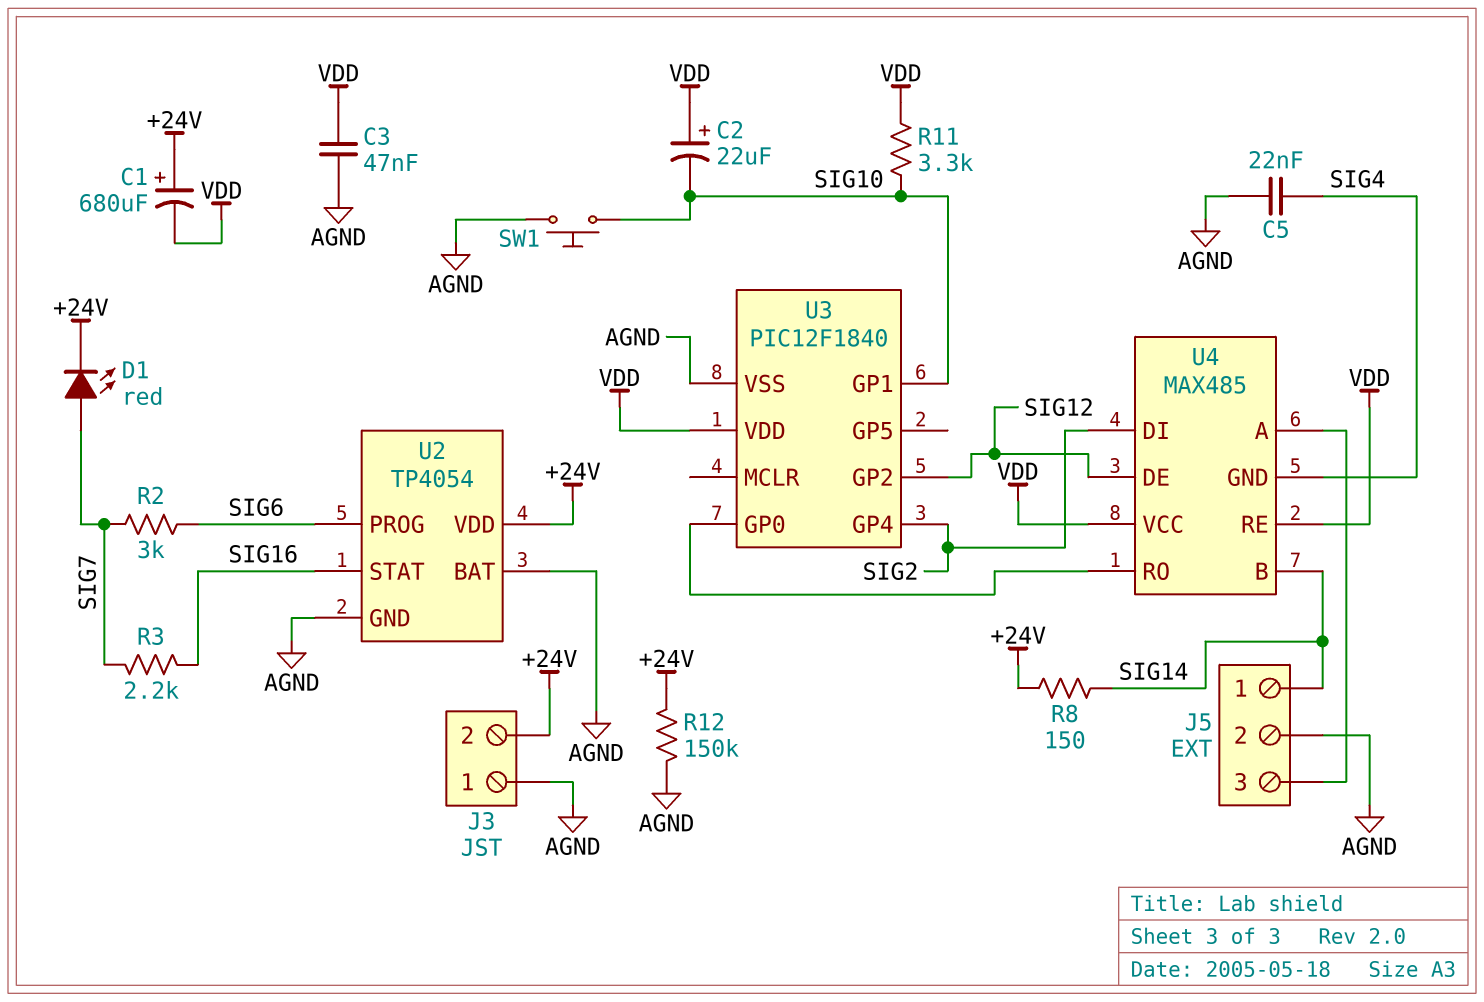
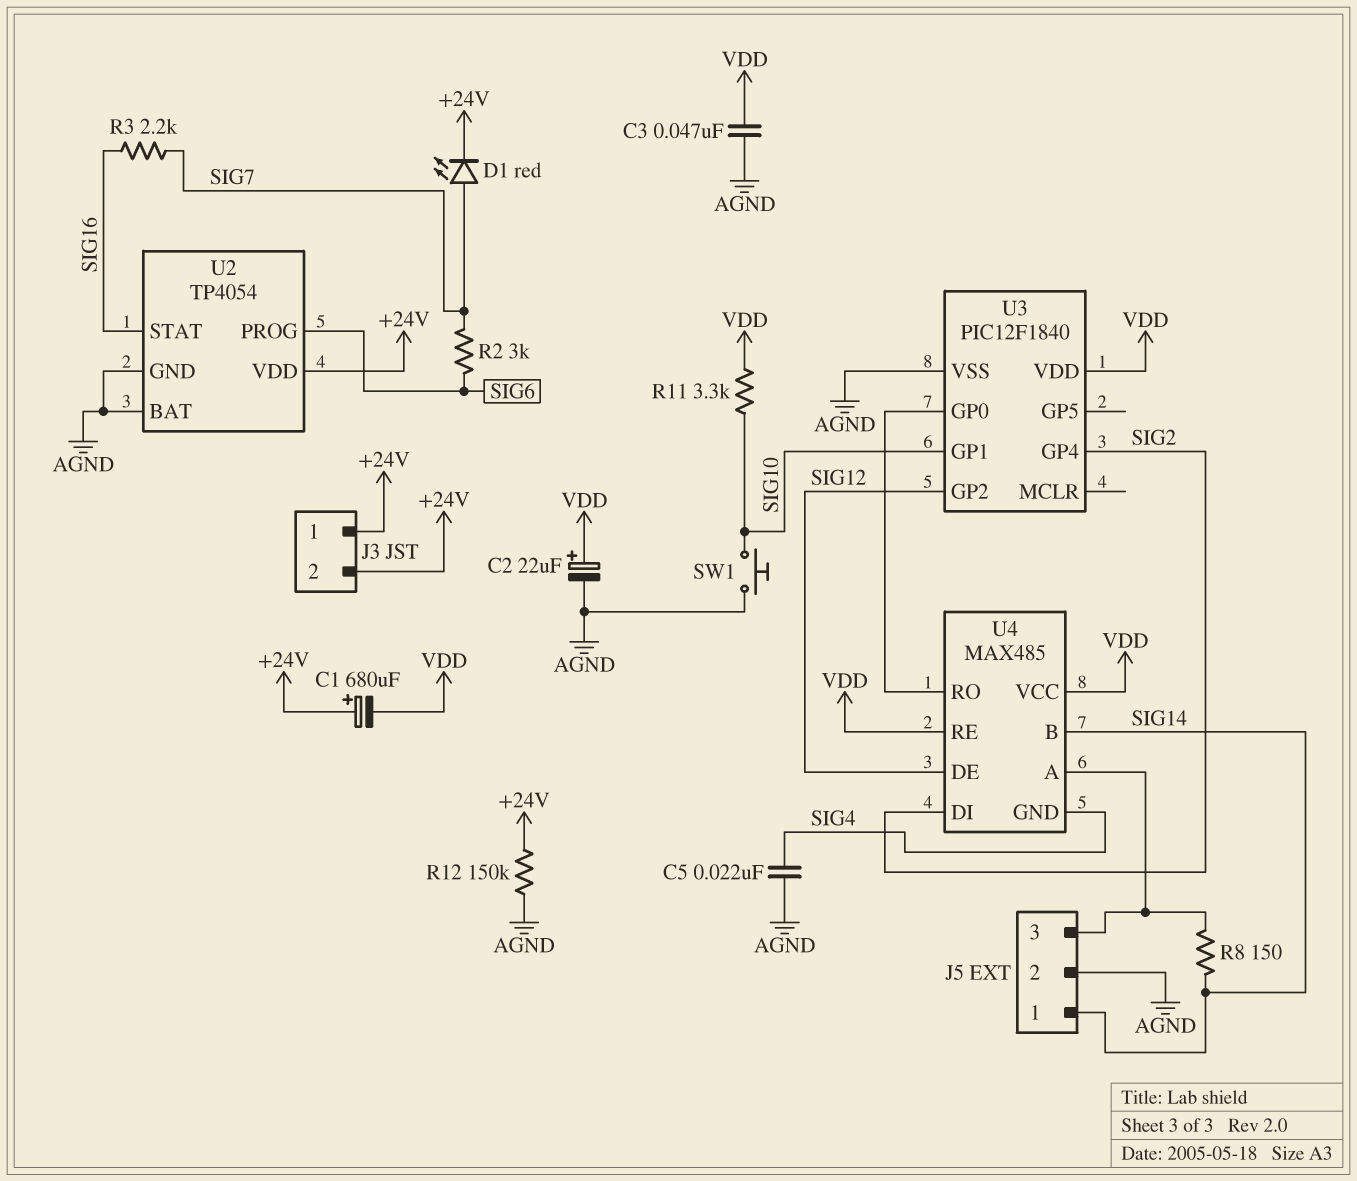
C2: 22uF (plus VDD, minus SIG10) -> 22uF (plus VDD, minus AGND)
J3 pin 1: AGND -> +24V
R8: 150 (+24V, SIG14) -> 150 (J5/3, SIG14)

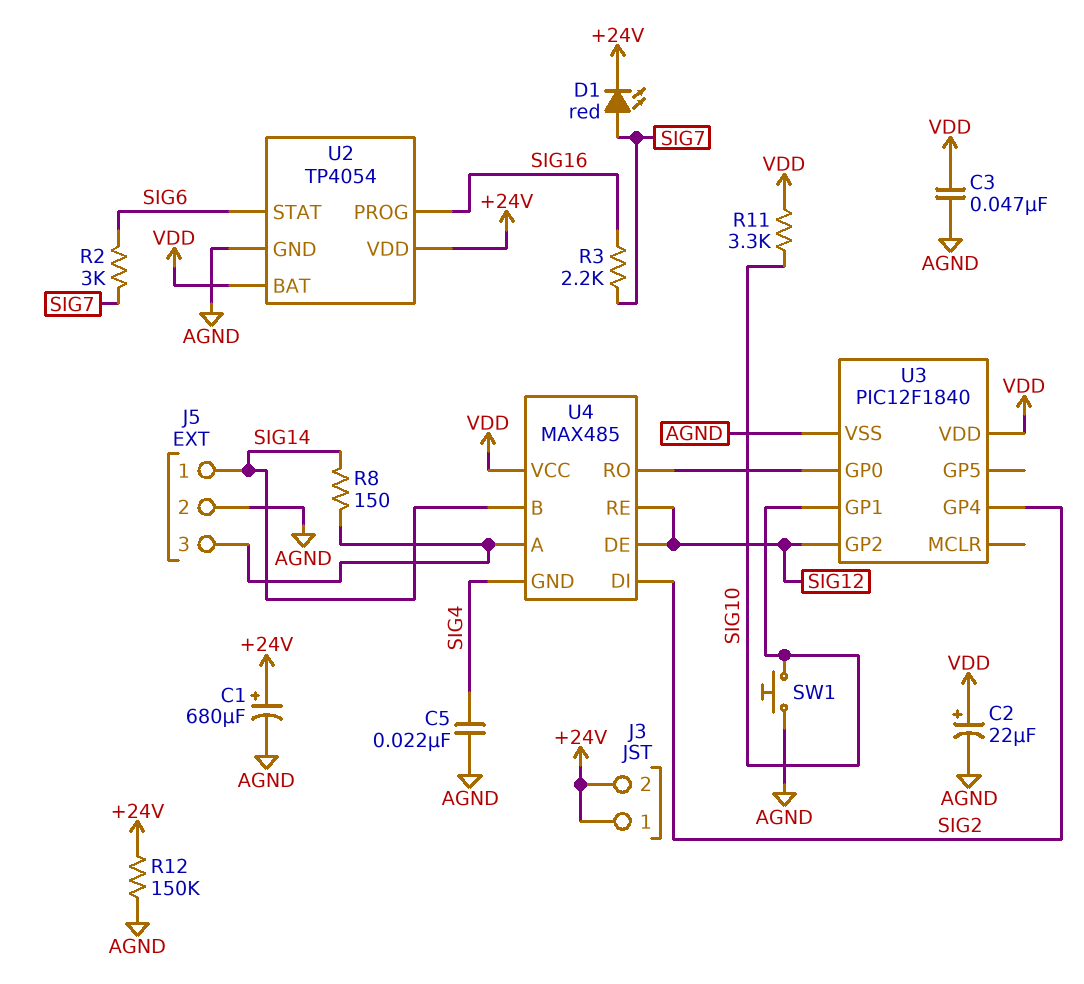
C1: 680uF (plus +24V, minus VDD) -> 680uF (plus +24V, minus AGND)
U2 pin BAT: AGND -> VDD
U2 pin PROG: SIG6 -> SIG16
U2 pin STAT: SIG16 -> SIG6
U4 pin RE: VDD -> SIG12

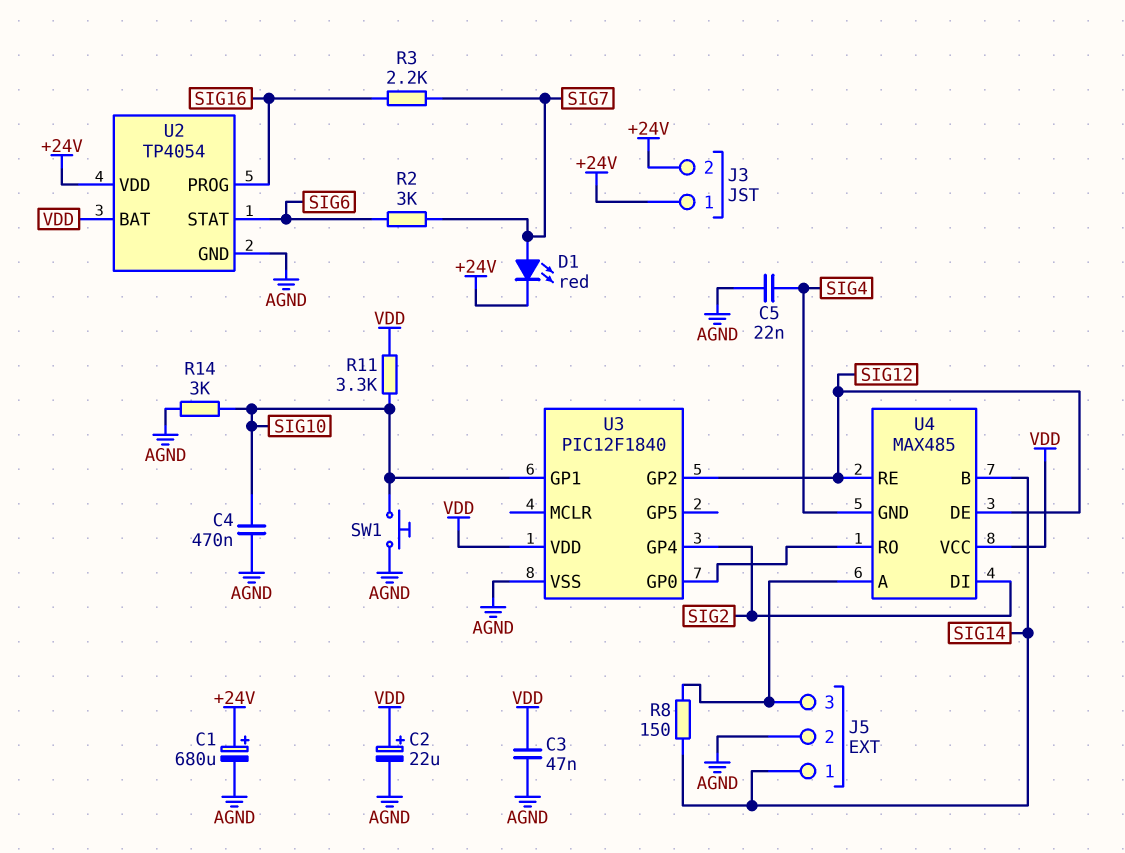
C4: none -> 470nF (AGND, SIG10)
R12: 150k (+24V, AGND) -> none
R14: none -> 3k (AGND, SIG10)

